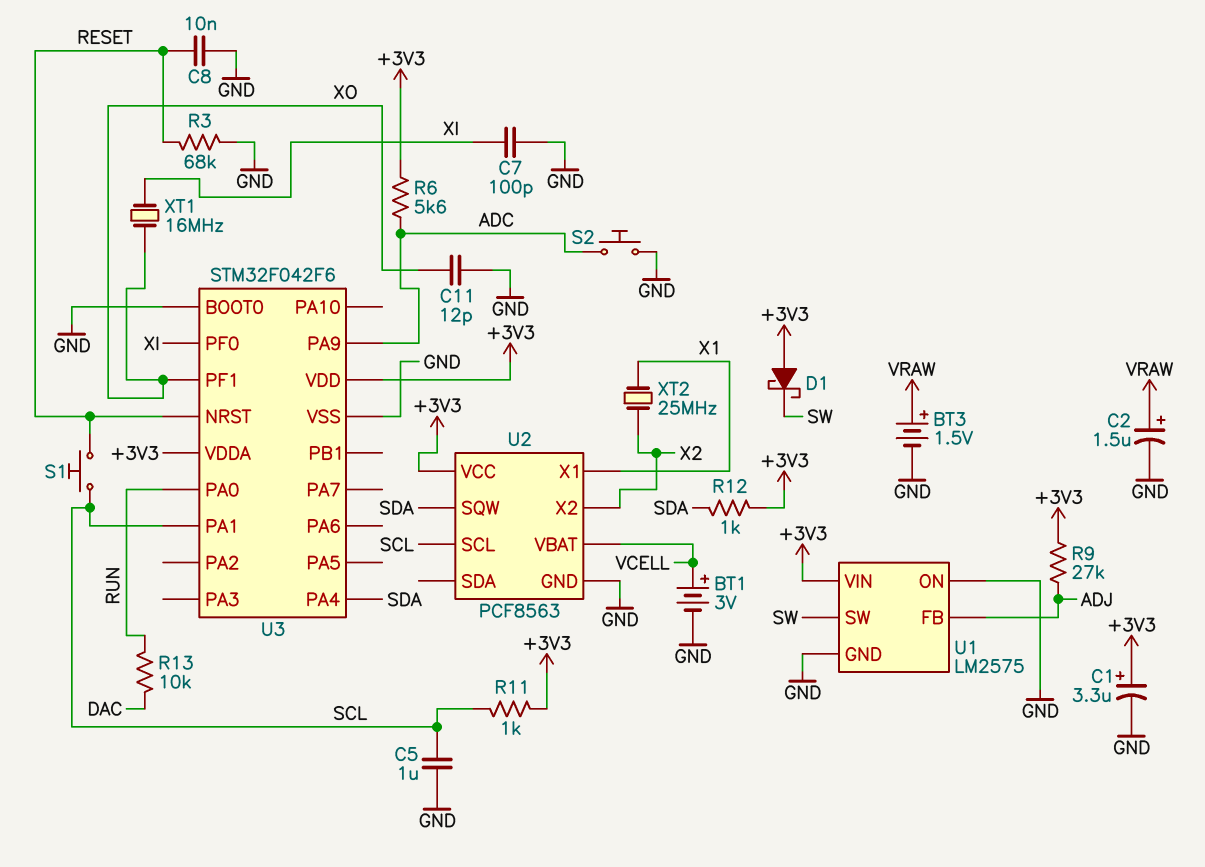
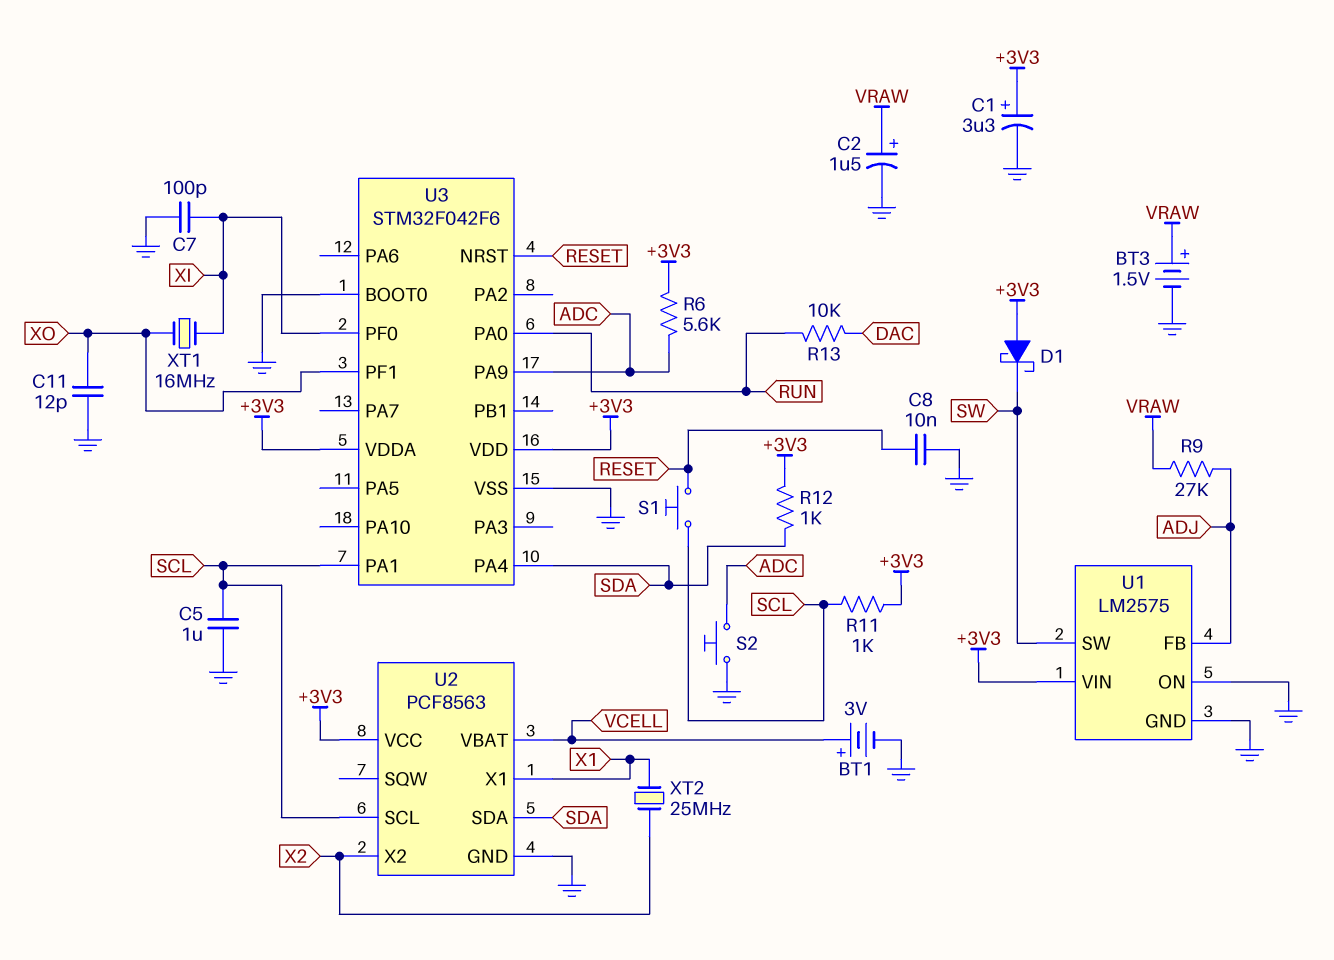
R3: 68k (GND, RESET) -> none
R9: 27k (+3V3, ADJ) -> 27k (ADJ, VRAW)
U2 pin SDA: none -> SDA
U2 pin SQW: SDA -> none

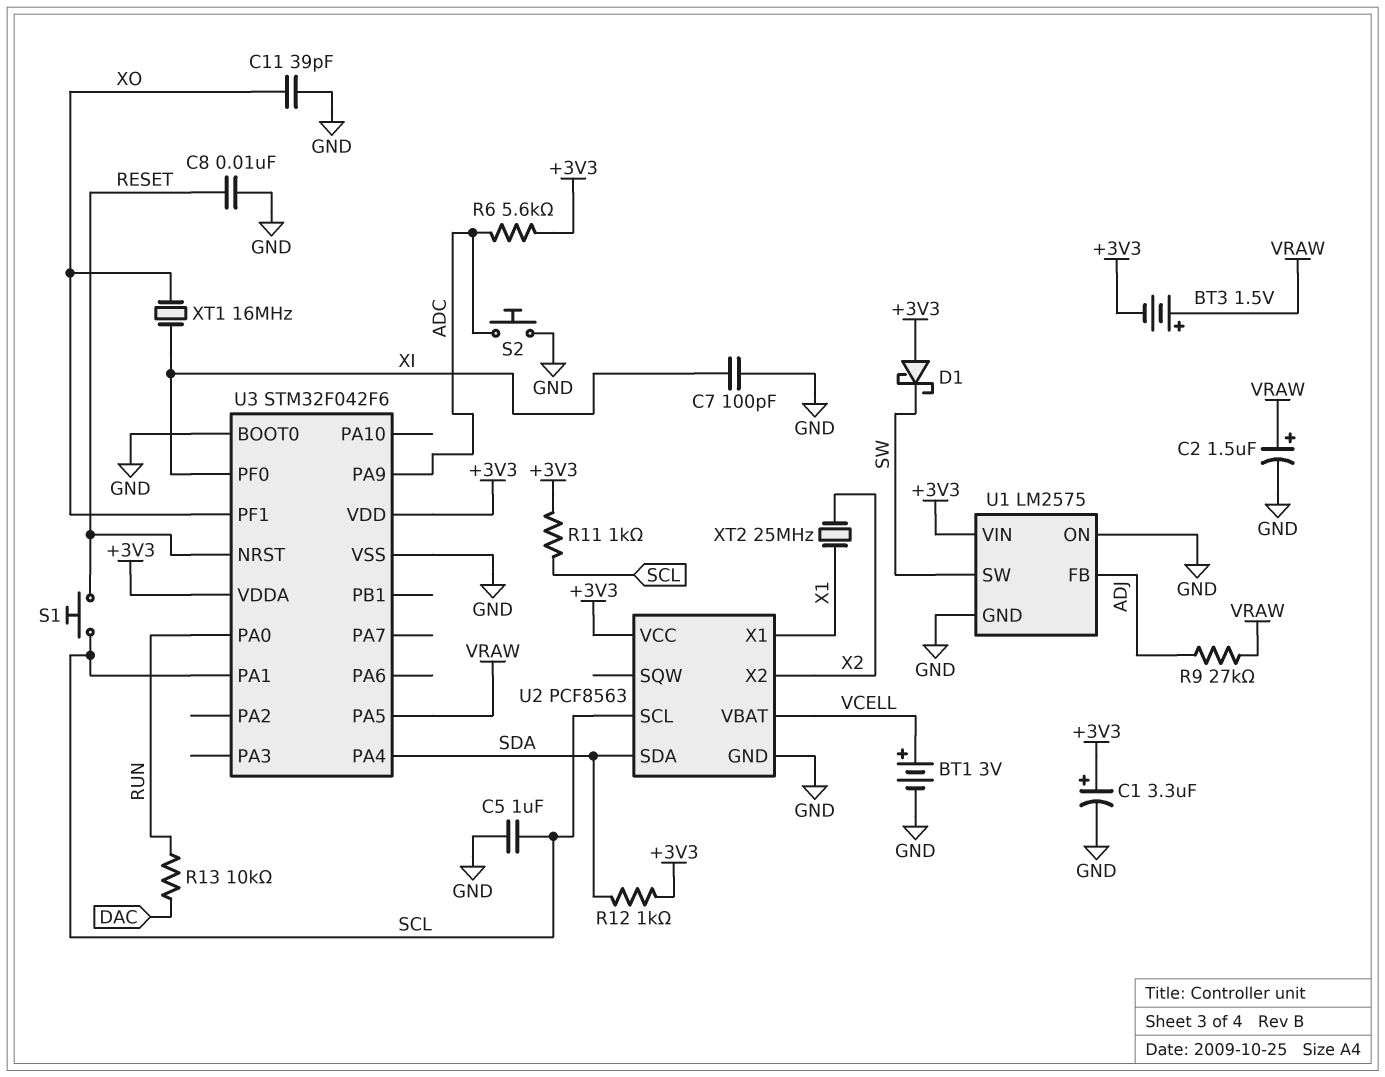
BT3: 1.5V (plus VRAW, minus GND) -> 1.5V (plus VRAW, minus +3V3)
C11: 12pF (GND, XO) -> 39pF (GND, XO)
U3 pin PA5: none -> VRAW

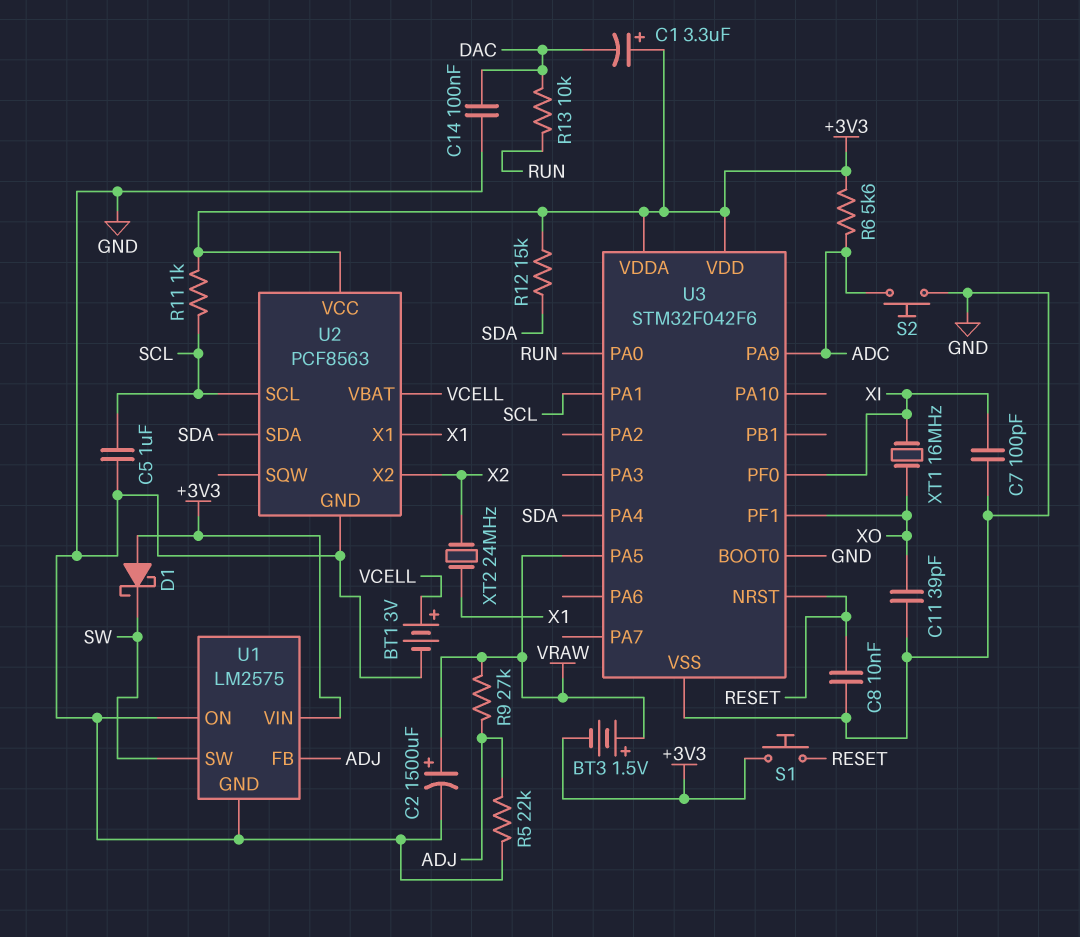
C1: 3.3uF (plus +3V3, minus GND) -> 3.3uF (plus +3V3, minus DAC)
C2: 1.5uF (plus VRAW, minus GND) -> 1500uF (plus VRAW, minus GND)
C14: none -> 100nF (DAC, GND)
R5: none -> 22k (ADJ, GND)
R12: 1k (+3V3, SDA) -> 15k (+3V3, SDA)
S1: button (RESET, SCL) -> button (+3V3, RESET)
XT2: 25MHz (X1, X2) -> 24MHz (X1, X2)

